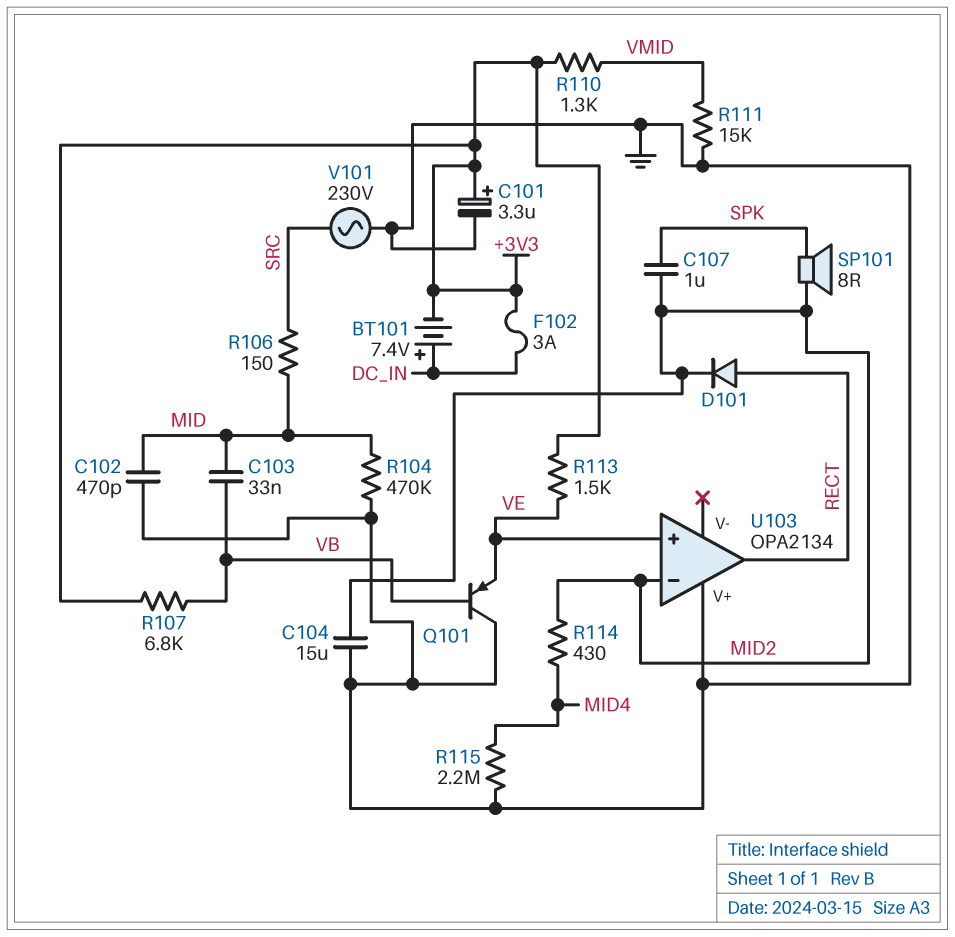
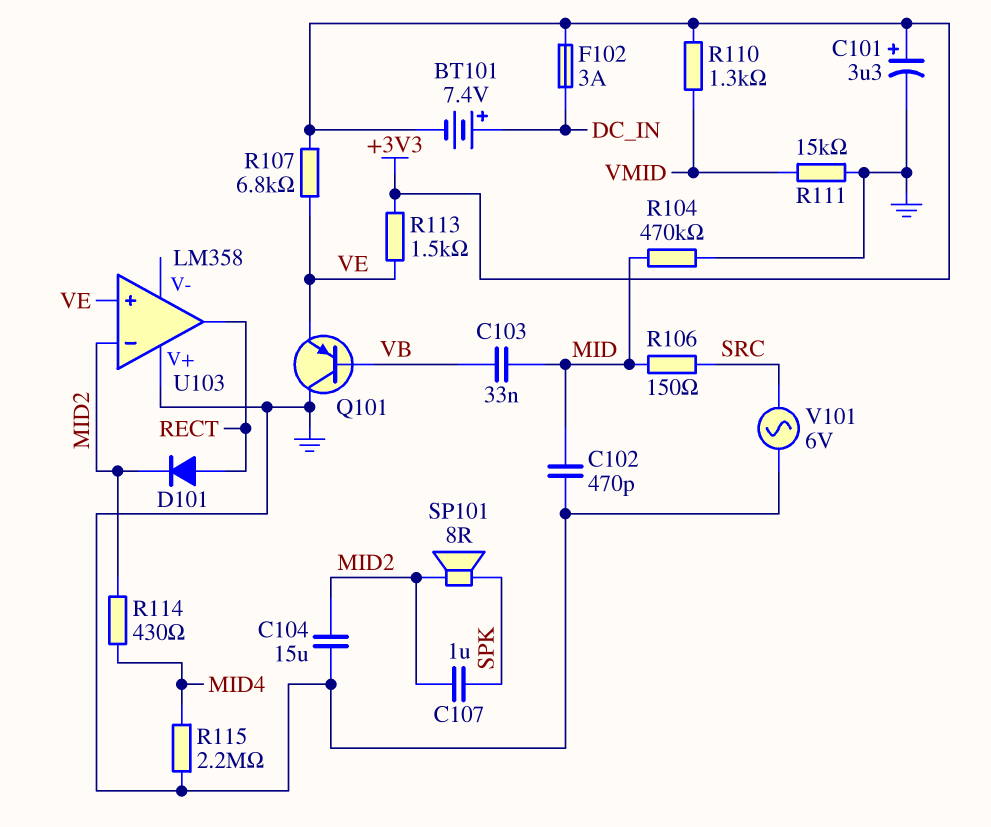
R107: 6.8k (+3V3, VB) -> 6.8k (+3V3, VE)
U103: OPA2134 -> LM358
V101: AC 230V (GND, SRC) -> AC 6V (GND, SRC)

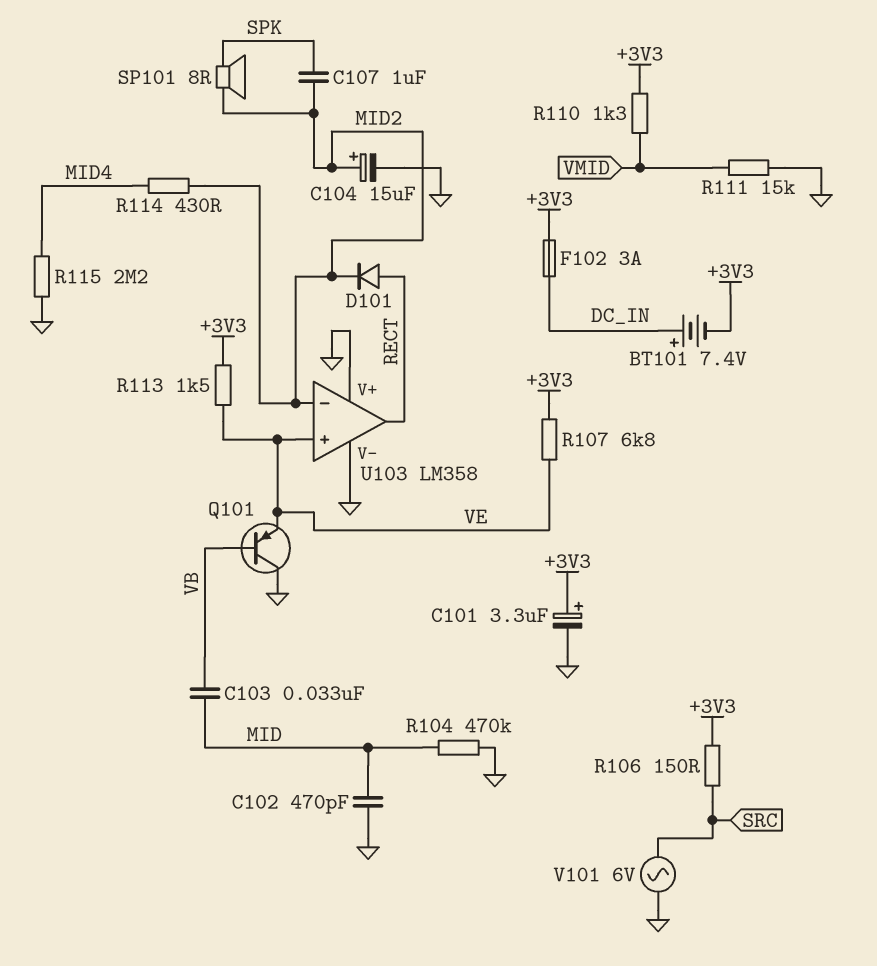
C104: 15uF (GND, MID2) -> 15uF (plus MID2, minus GND)
R106: 150 (MID, SRC) -> 150 (+3V3, SRC)
U103 pin V-: none -> GND

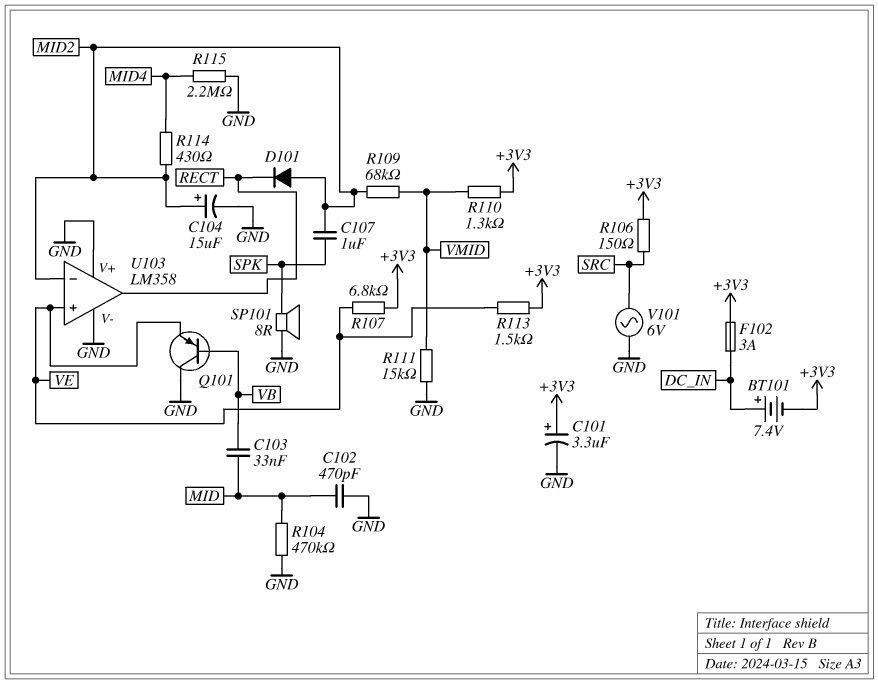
D101: diode (A RECT, K MID2) -> diode (A MID2, K RECT)
R109: none -> 68k (MID2, VMID)
SP101: speaker 8R (MID2, SPK) -> speaker 8R (GND, SPK)

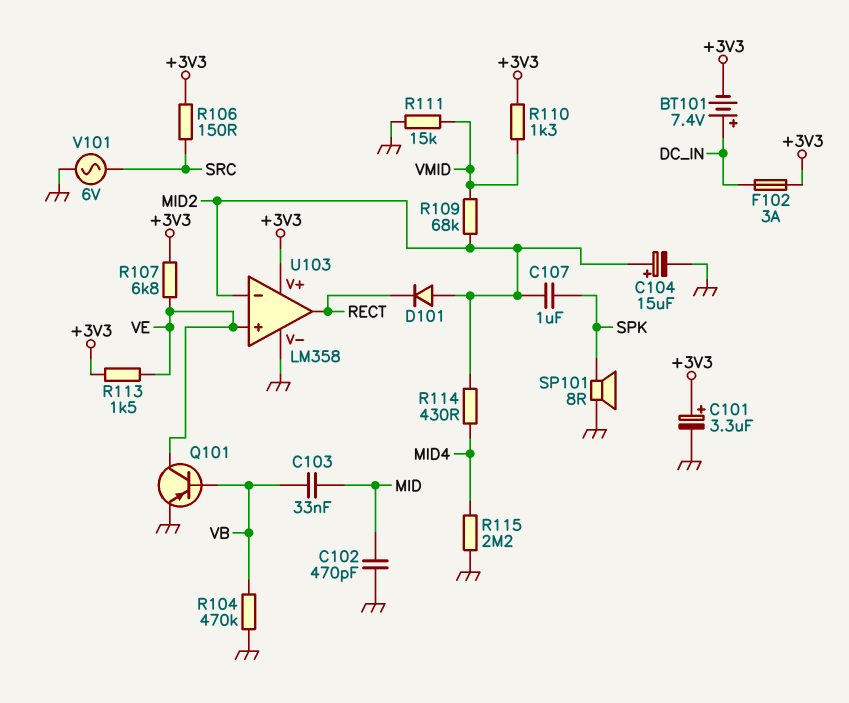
Q101: PNP (B VB, C GND, E VE) -> PNP (B VB, C VE, E GND)
R104: 470k (GND, MID) -> 470k (GND, VB)
U103 pin V+: GND -> +3V3

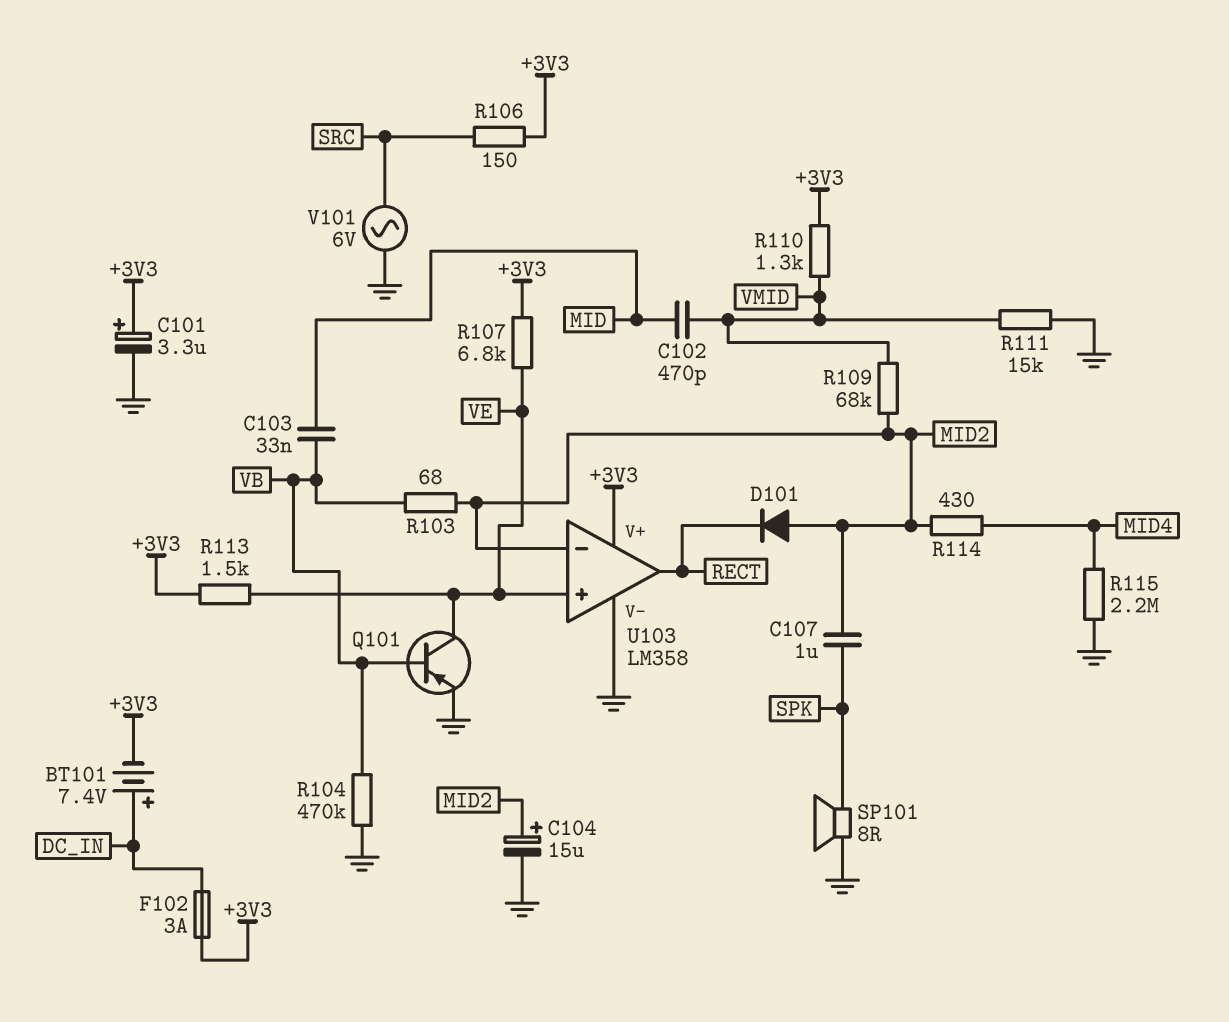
C102: 470pF (GND, MID) -> 470pF (MID, VMID)
R103: none -> 68 (MID2, VB)

